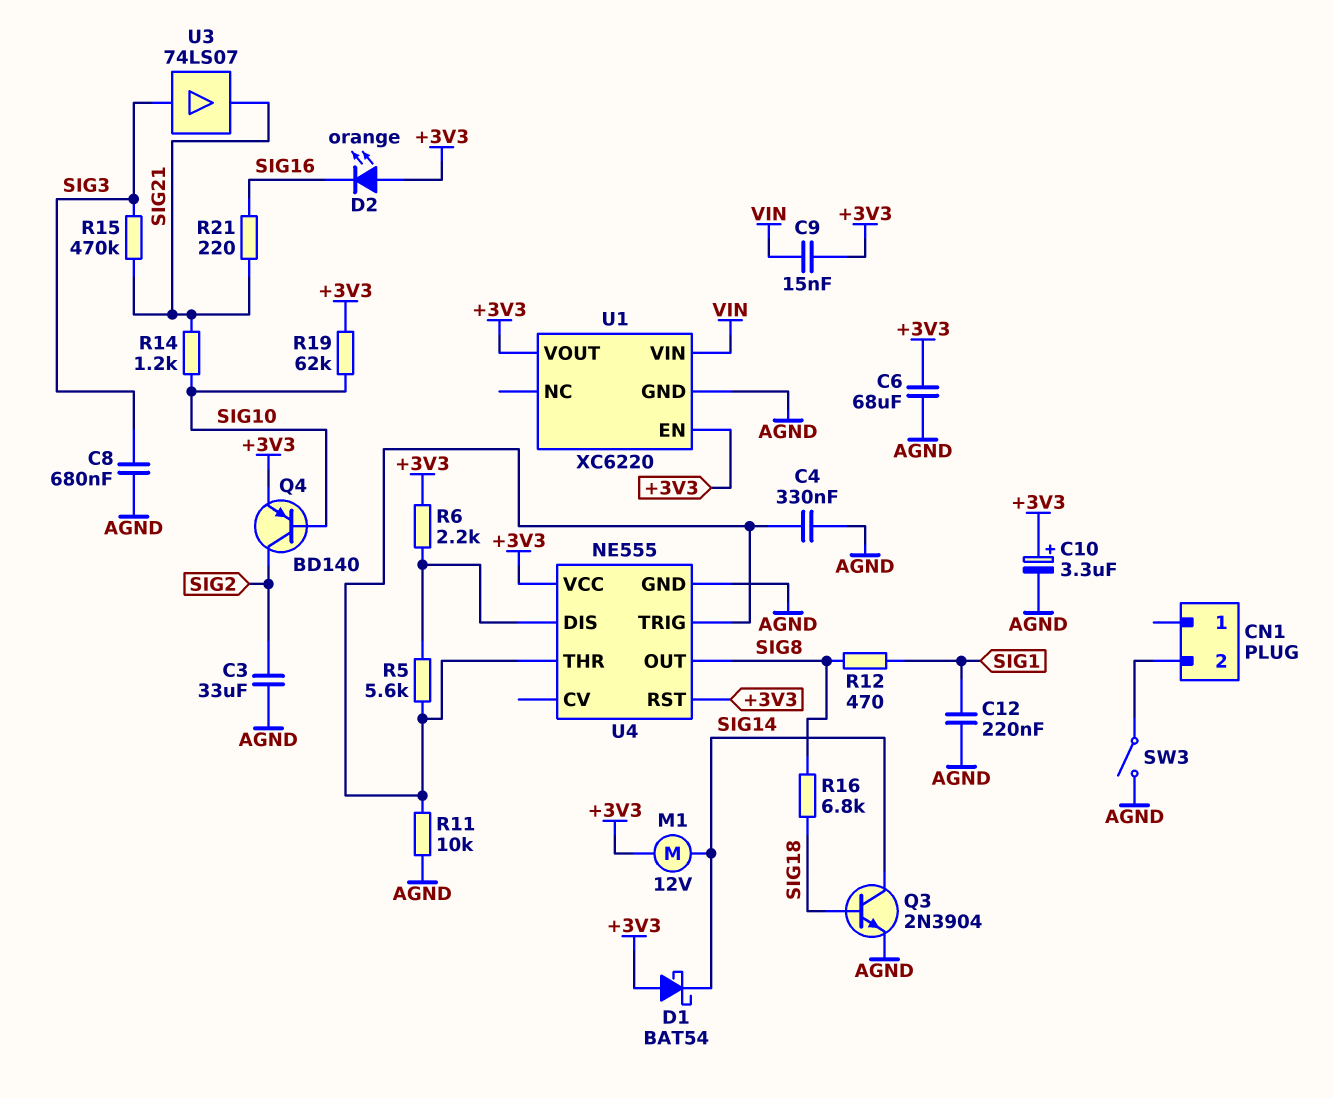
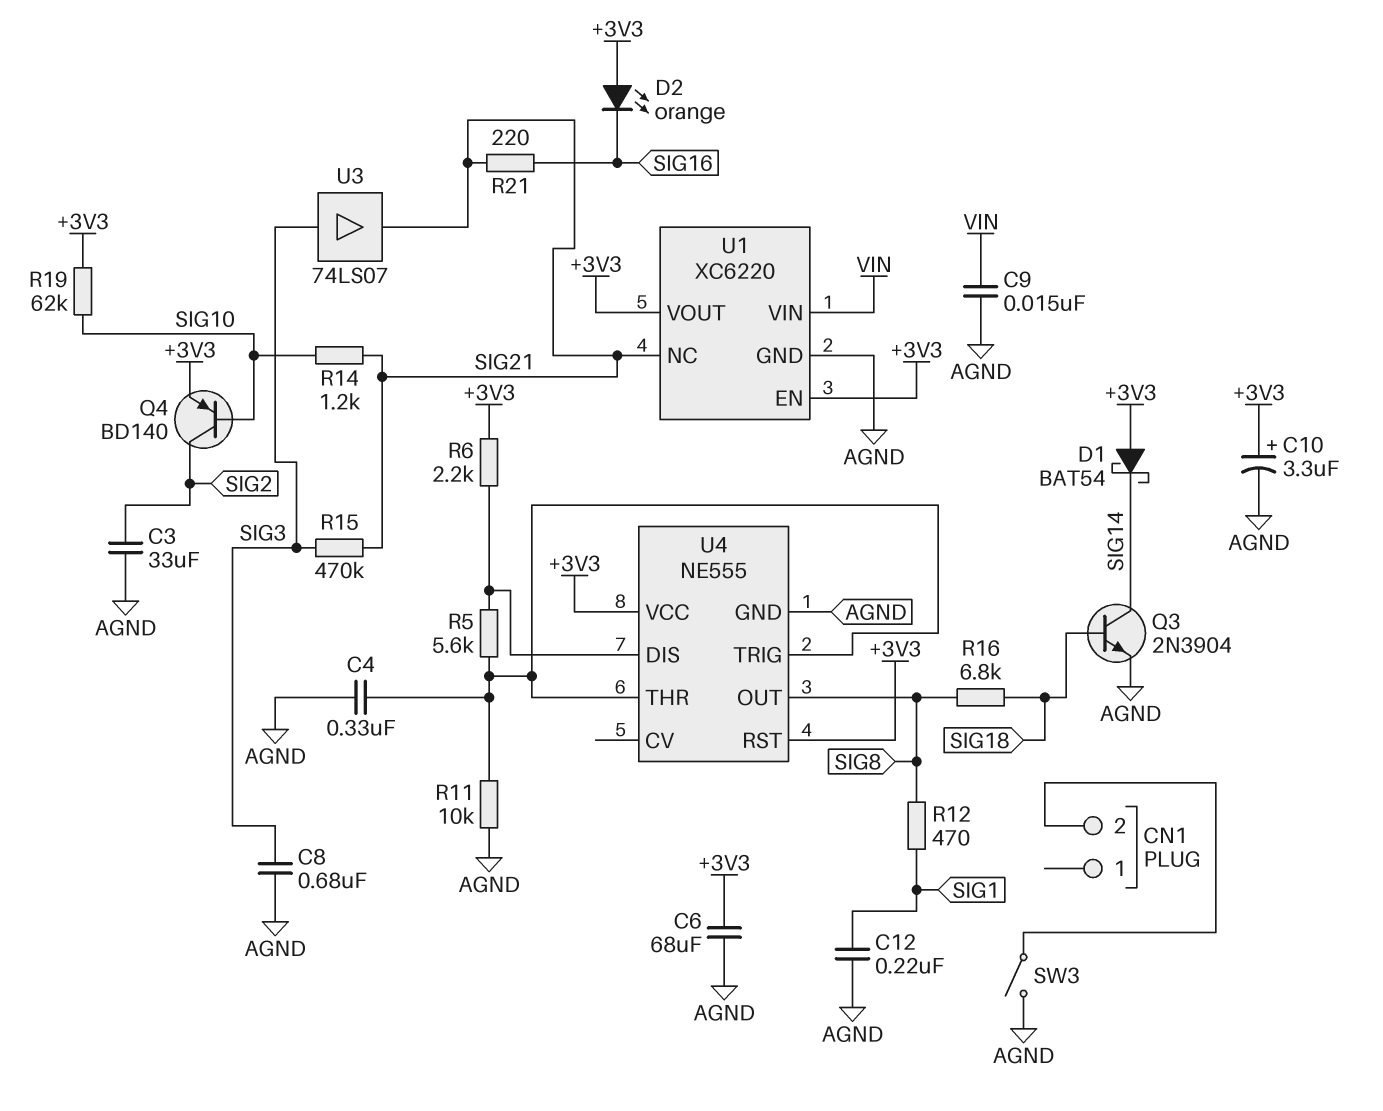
C9: 15nF (+3V3, VIN) -> 15nF (AGND, VIN)
M1: motor 12V (+3V3, SIG14) -> none
U1 pin NC: none -> SIG21

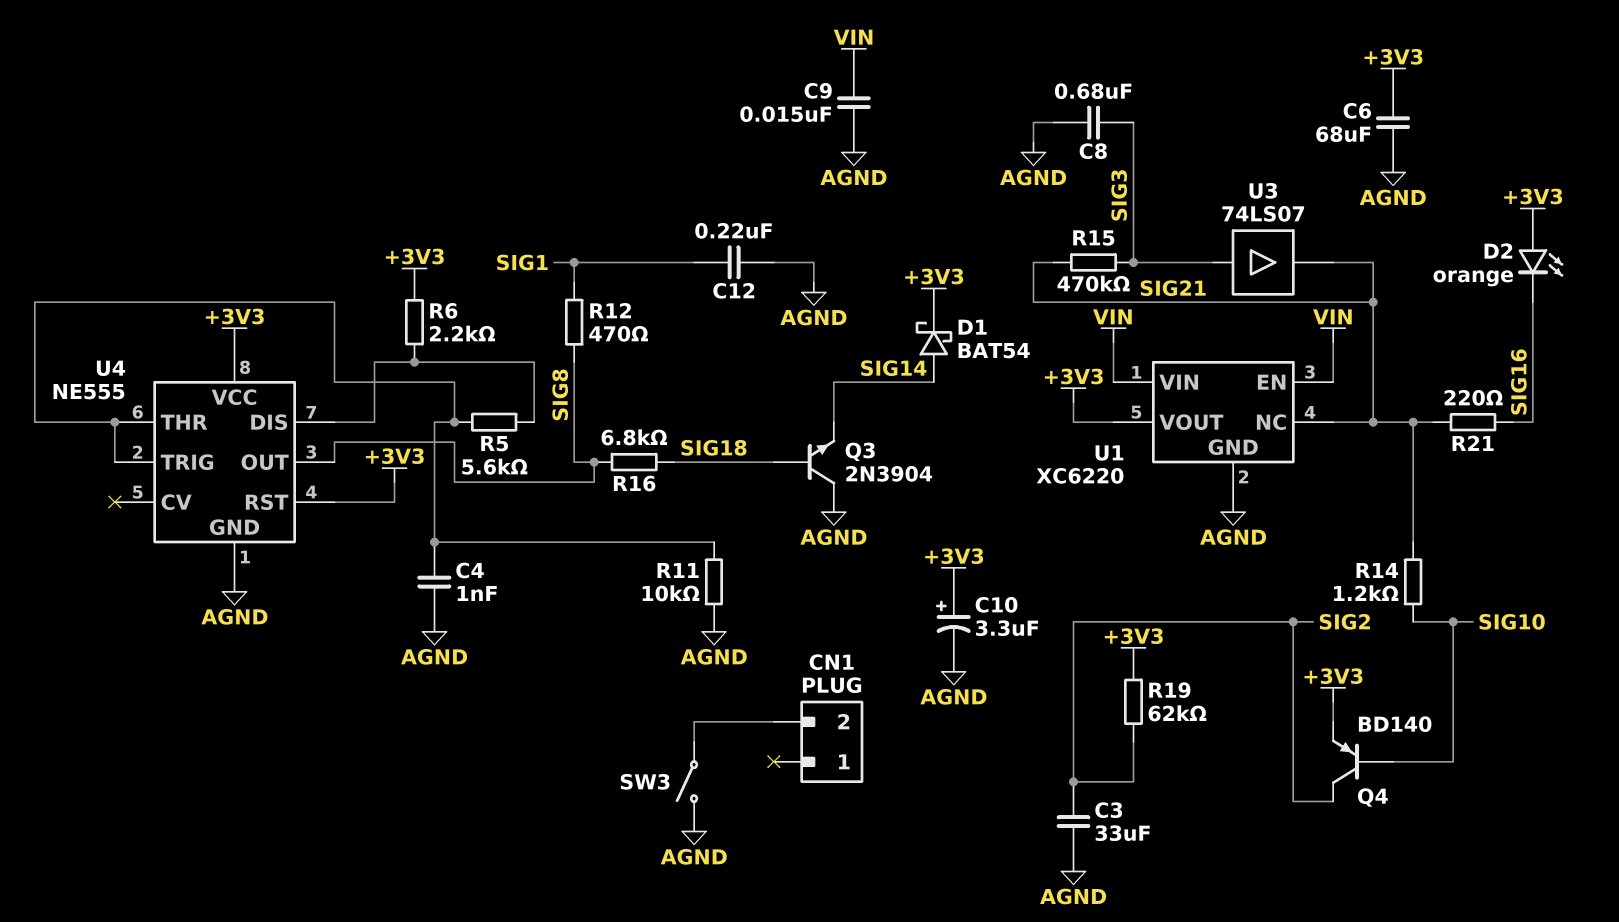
C4: 330nF (AGND, U4/THR) -> 1nF (AGND, U4/THR)
D1: schottky BAT54 (A +3V3, K SIG14) -> schottky BAT54 (A SIG14, K +3V3)
Q3: NPN 2N3904 (B SIG18, C SIG14, E AGND) -> NPN 2N3904 (B SIG18, C AGND, E SIG14)
R19: 62k (+3V3, SIG10) -> 62k (+3V3, SIG2)
U1 pin EN: +3V3 -> VIN

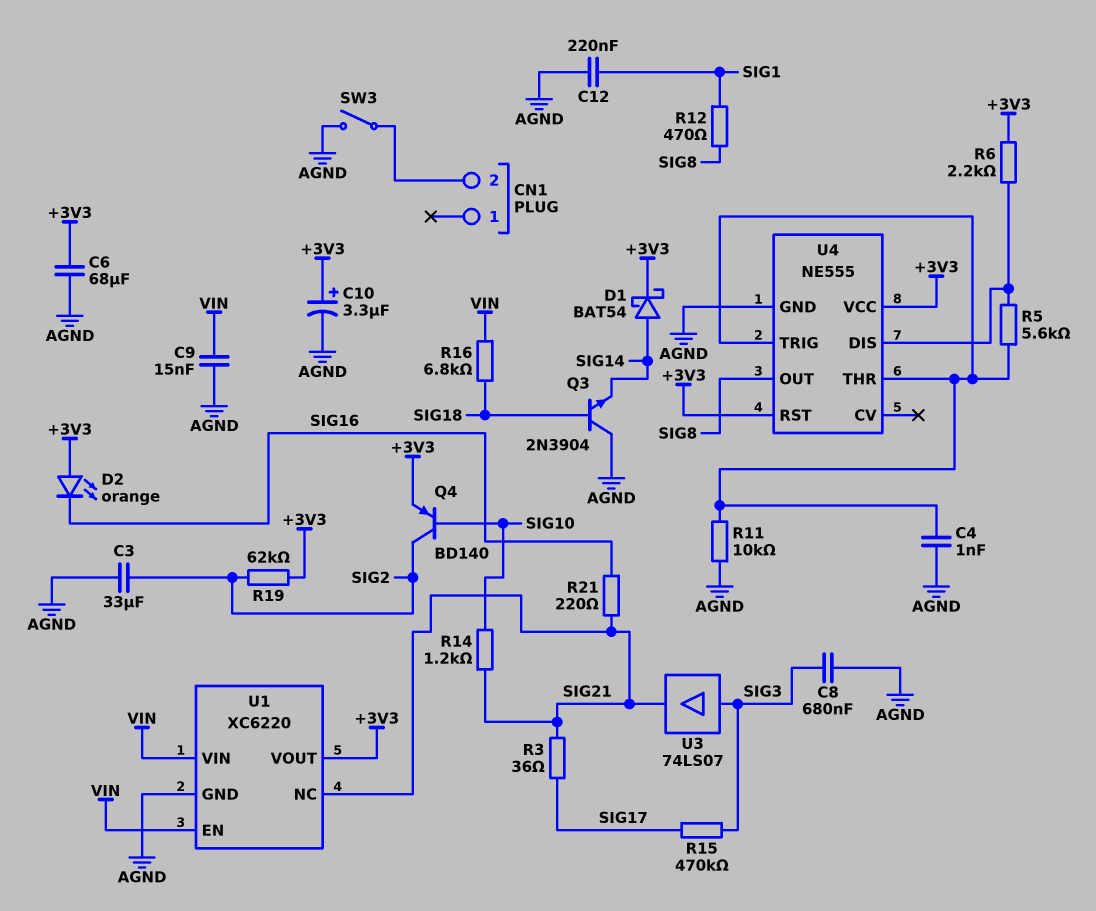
R3: none -> 36 (SIG17, SIG21)
R15: 470k (SIG3, SIG21) -> 470k (SIG3, SIG17)
R16: 6.8k (SIG8, SIG18) -> 6.8k (SIG18, VIN)

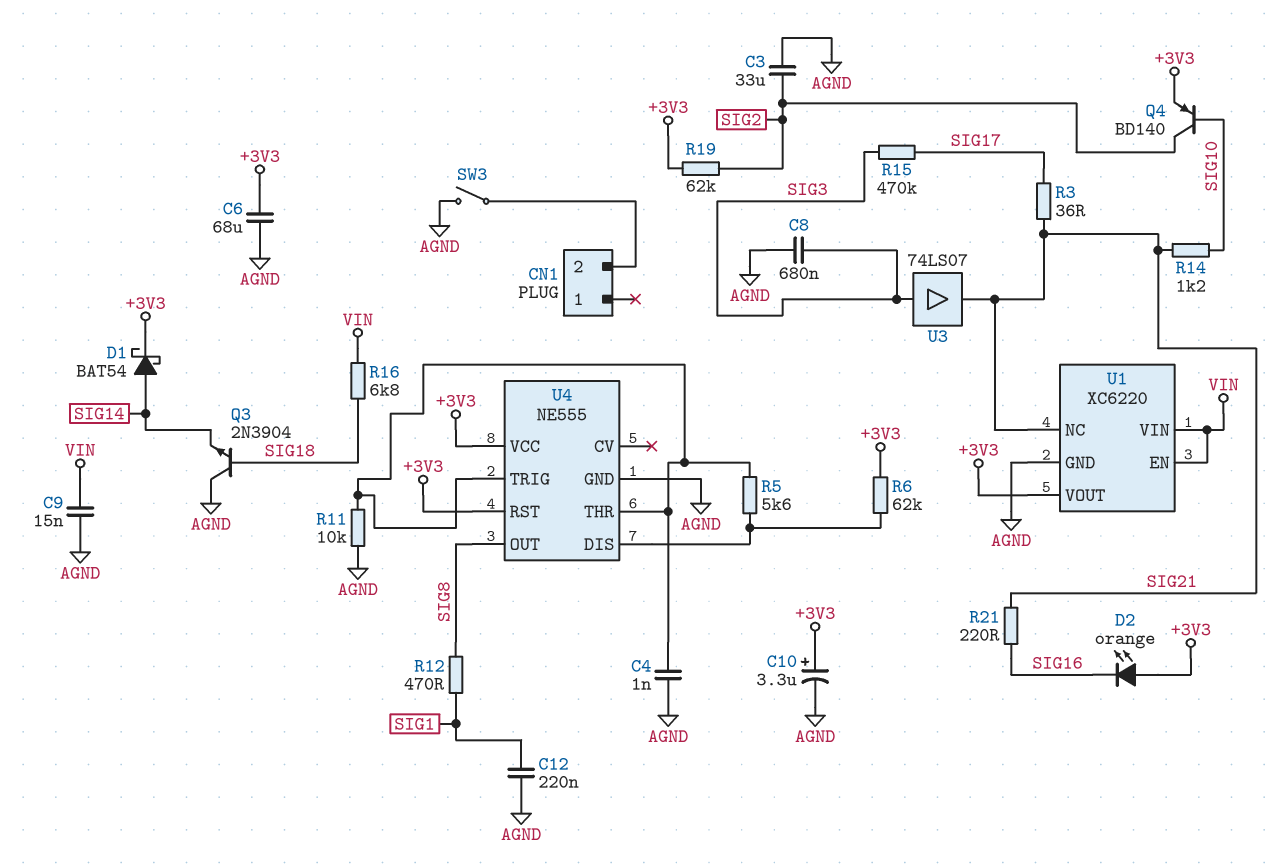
R6: 2.2k (+3V3, U4/DIS) -> 62k (+3V3, U4/DIS)

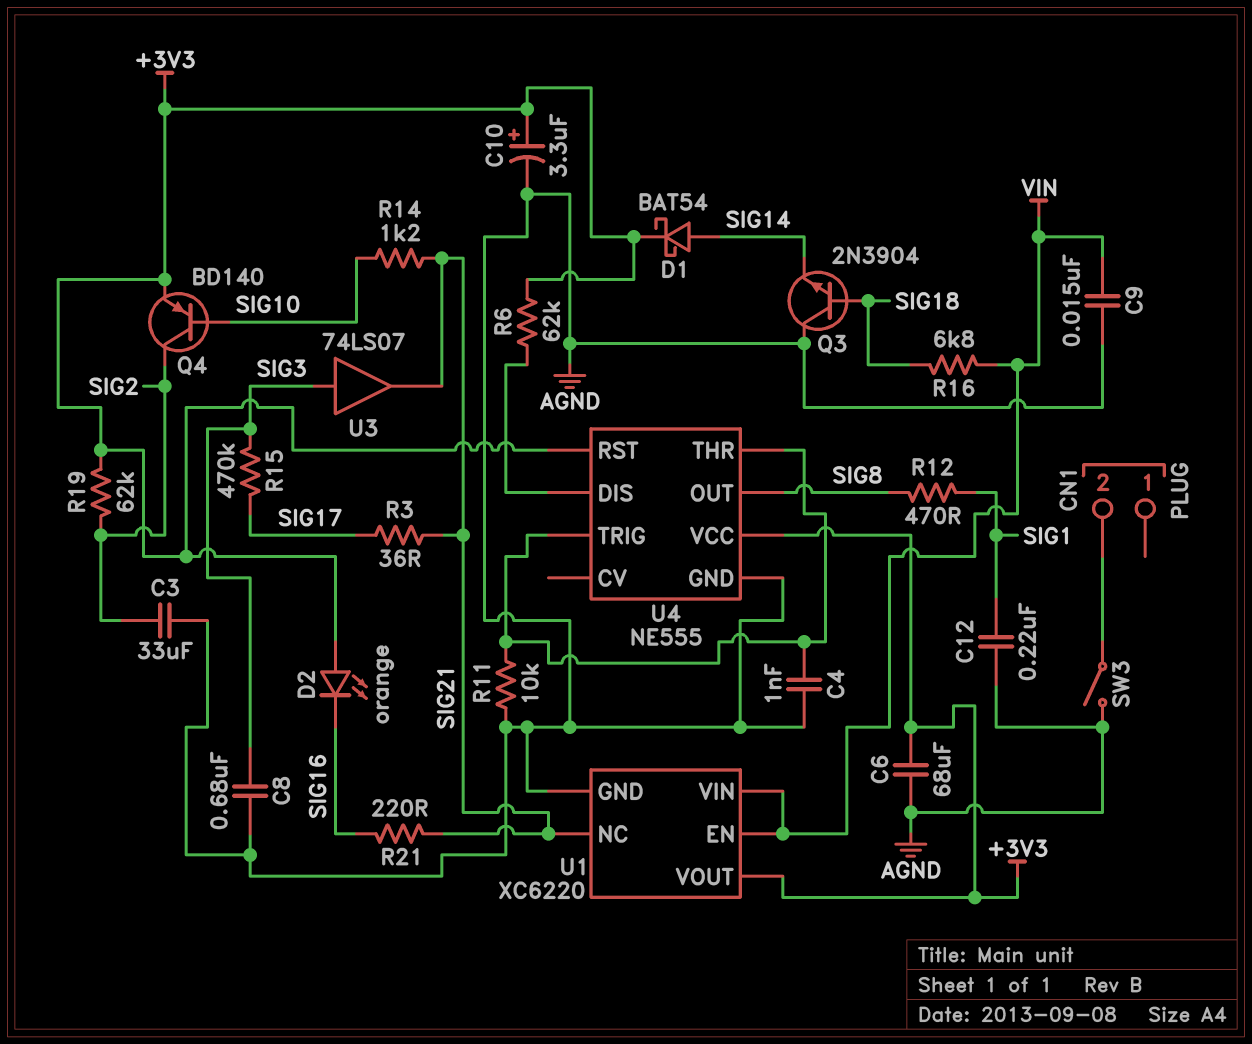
R5: 5.6k (U4/DIS, U4/THR) -> none

